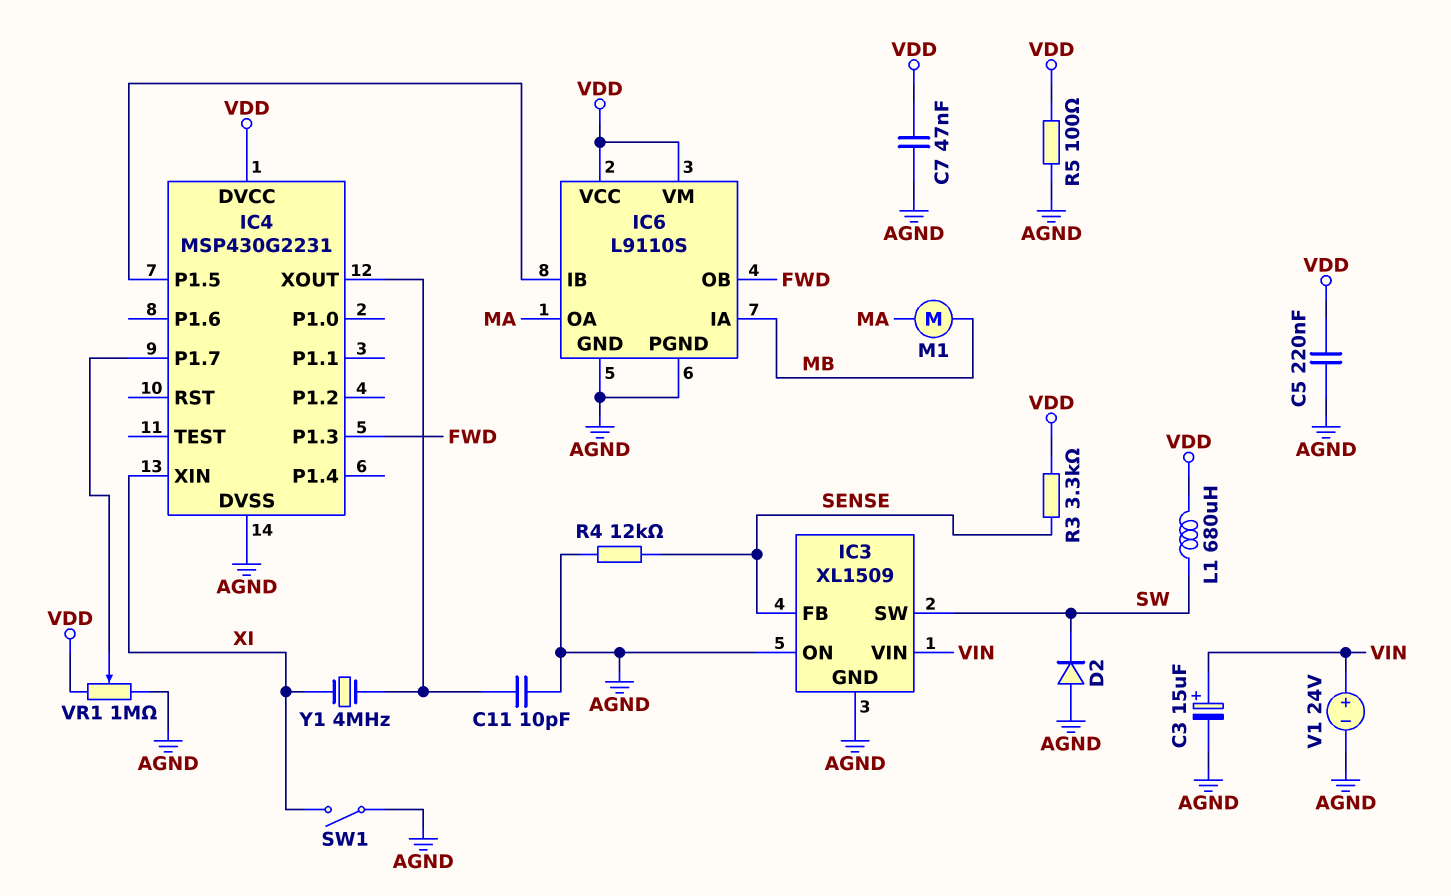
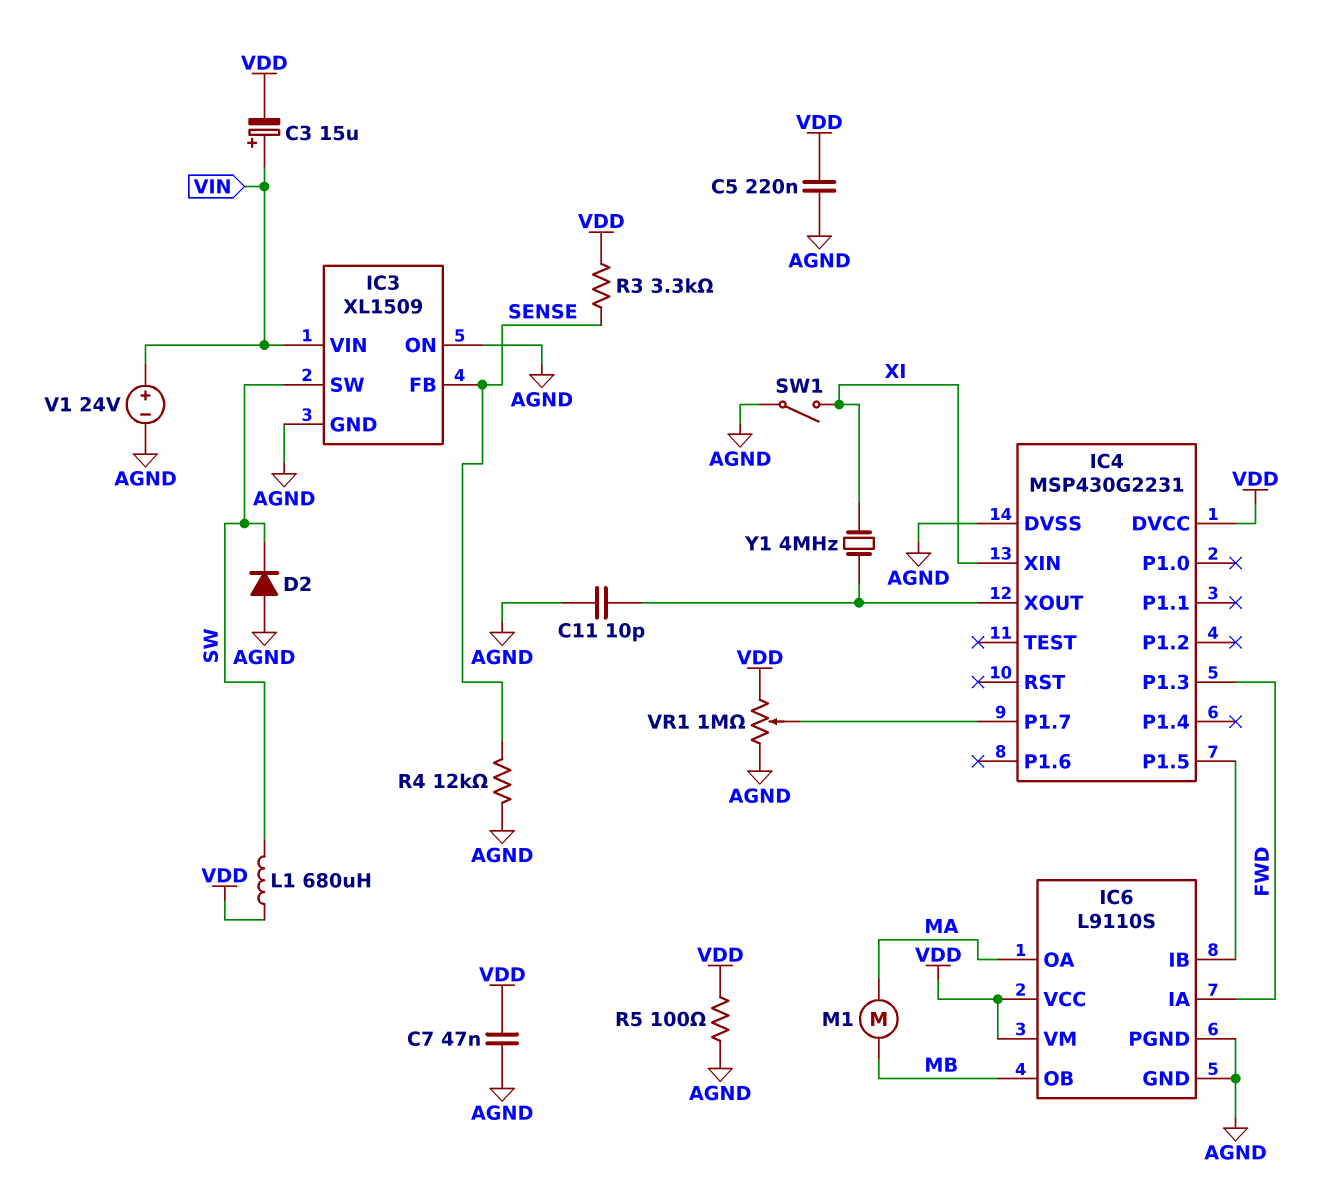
C3: 15uF (plus VIN, minus AGND) -> 15uF (plus VIN, minus VDD)
IC6 pin IA: MB -> FWD
IC6 pin OB: FWD -> MB

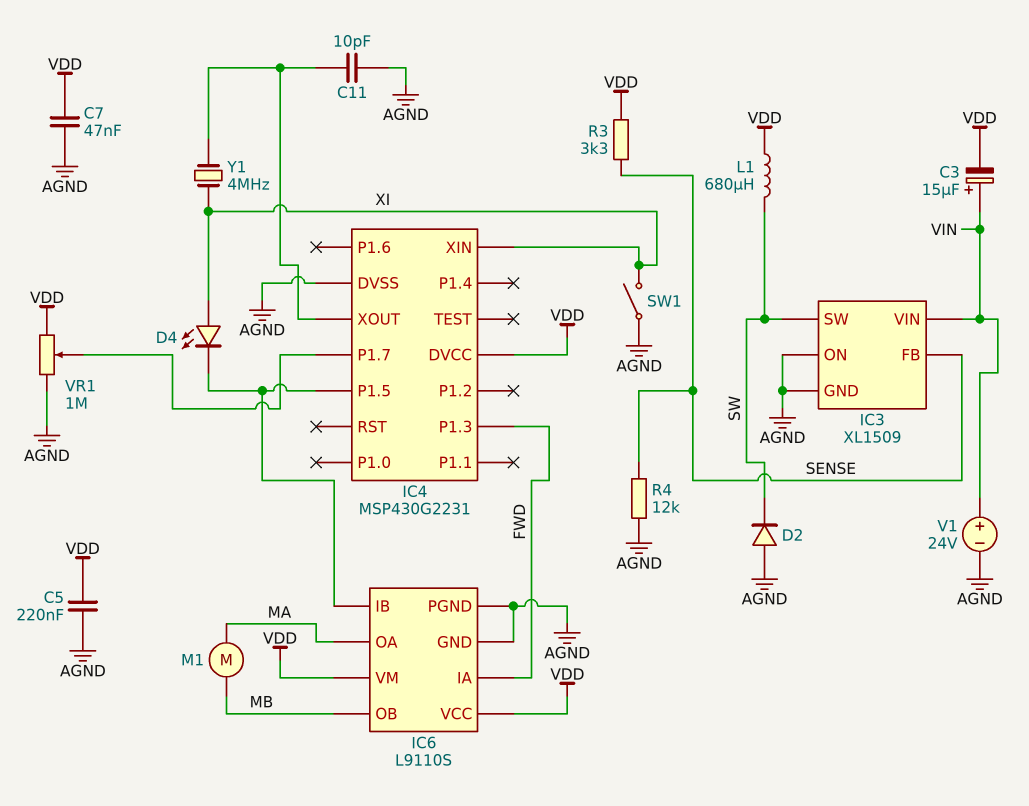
D4: none -> LED (A XI, K IC4/P1.5)
R5: 100 (AGND, VDD) -> none

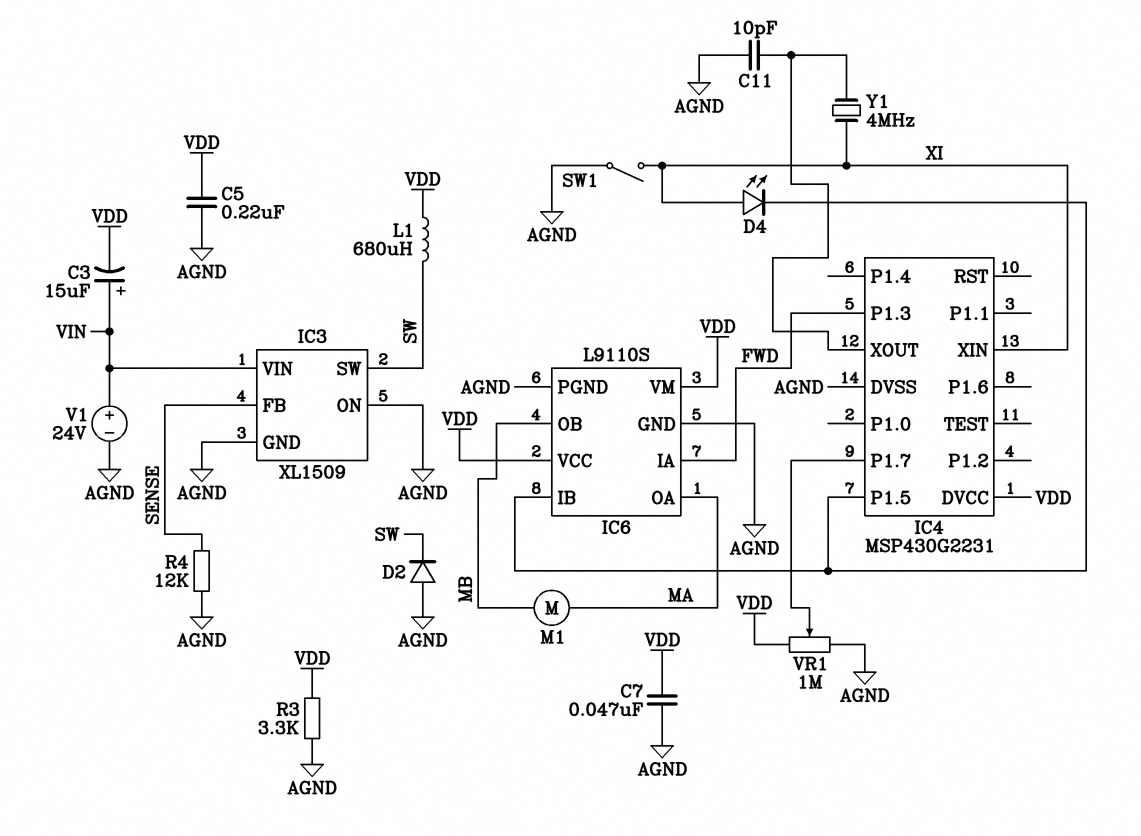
R3: 3.3k (SENSE, VDD) -> 3.3k (AGND, VDD)

